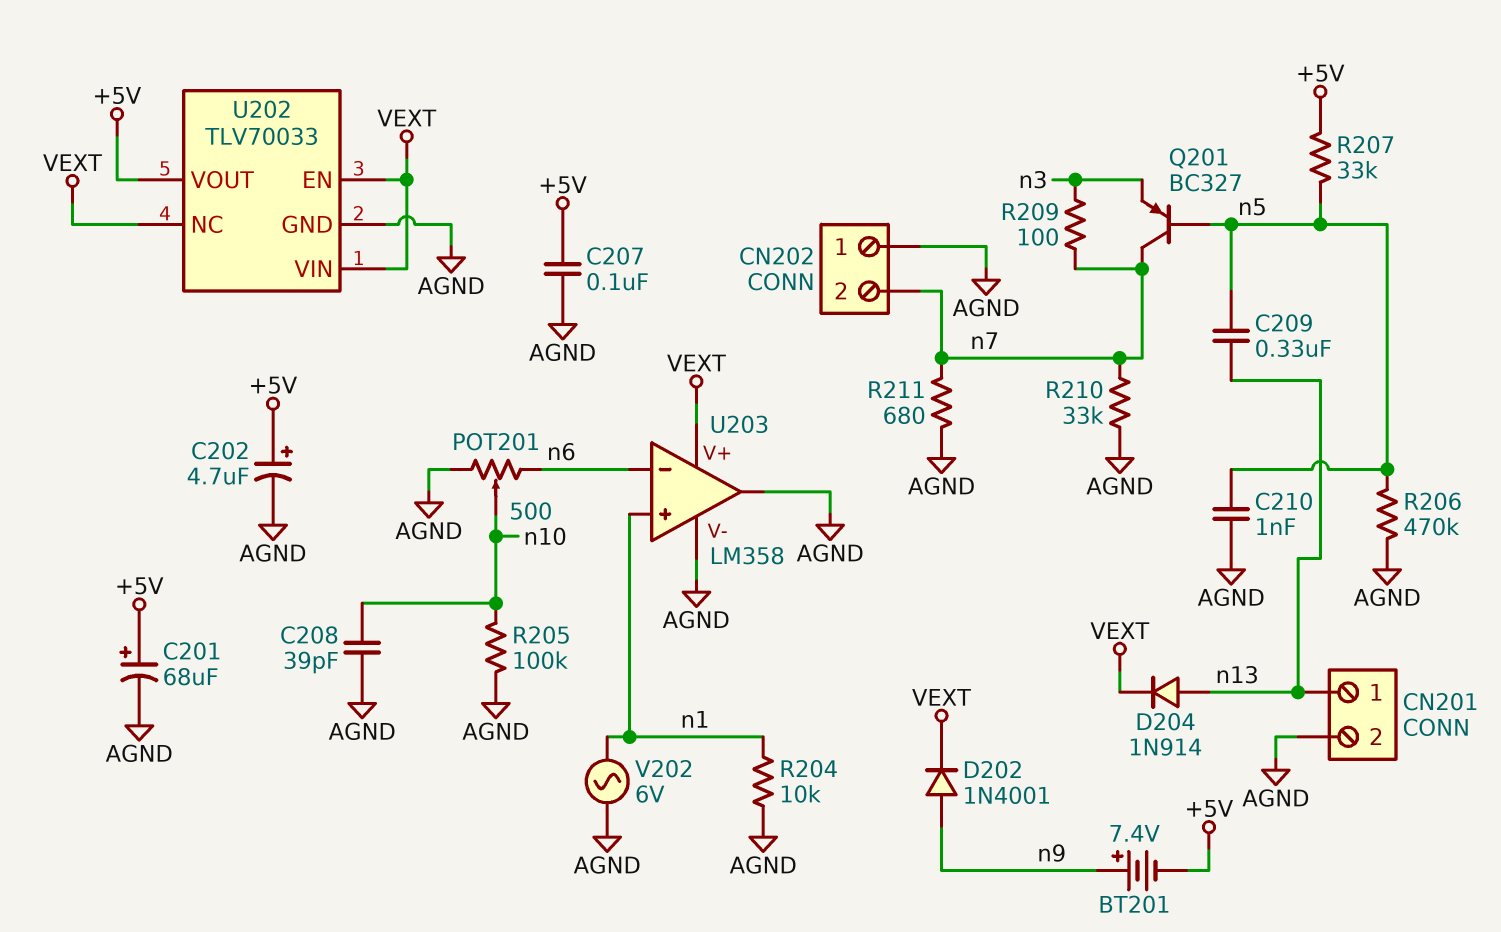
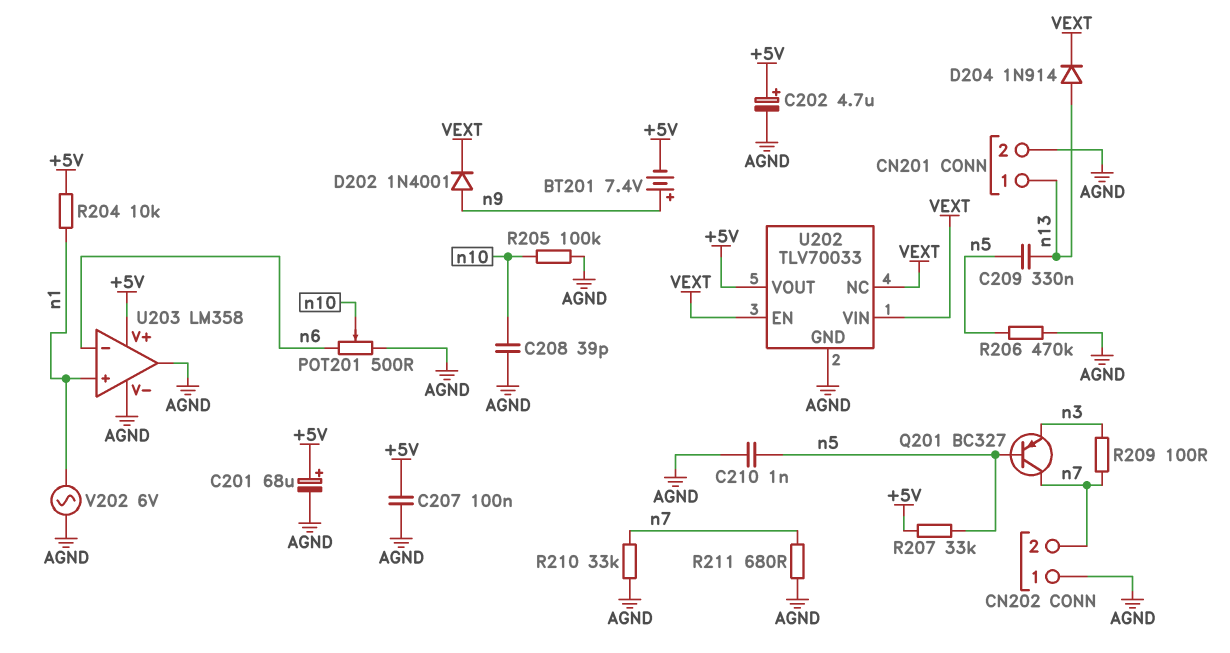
R204: 10k (AGND, n1) -> 10k (+5V, n1)
U203 pin V+: VEXT -> +5V

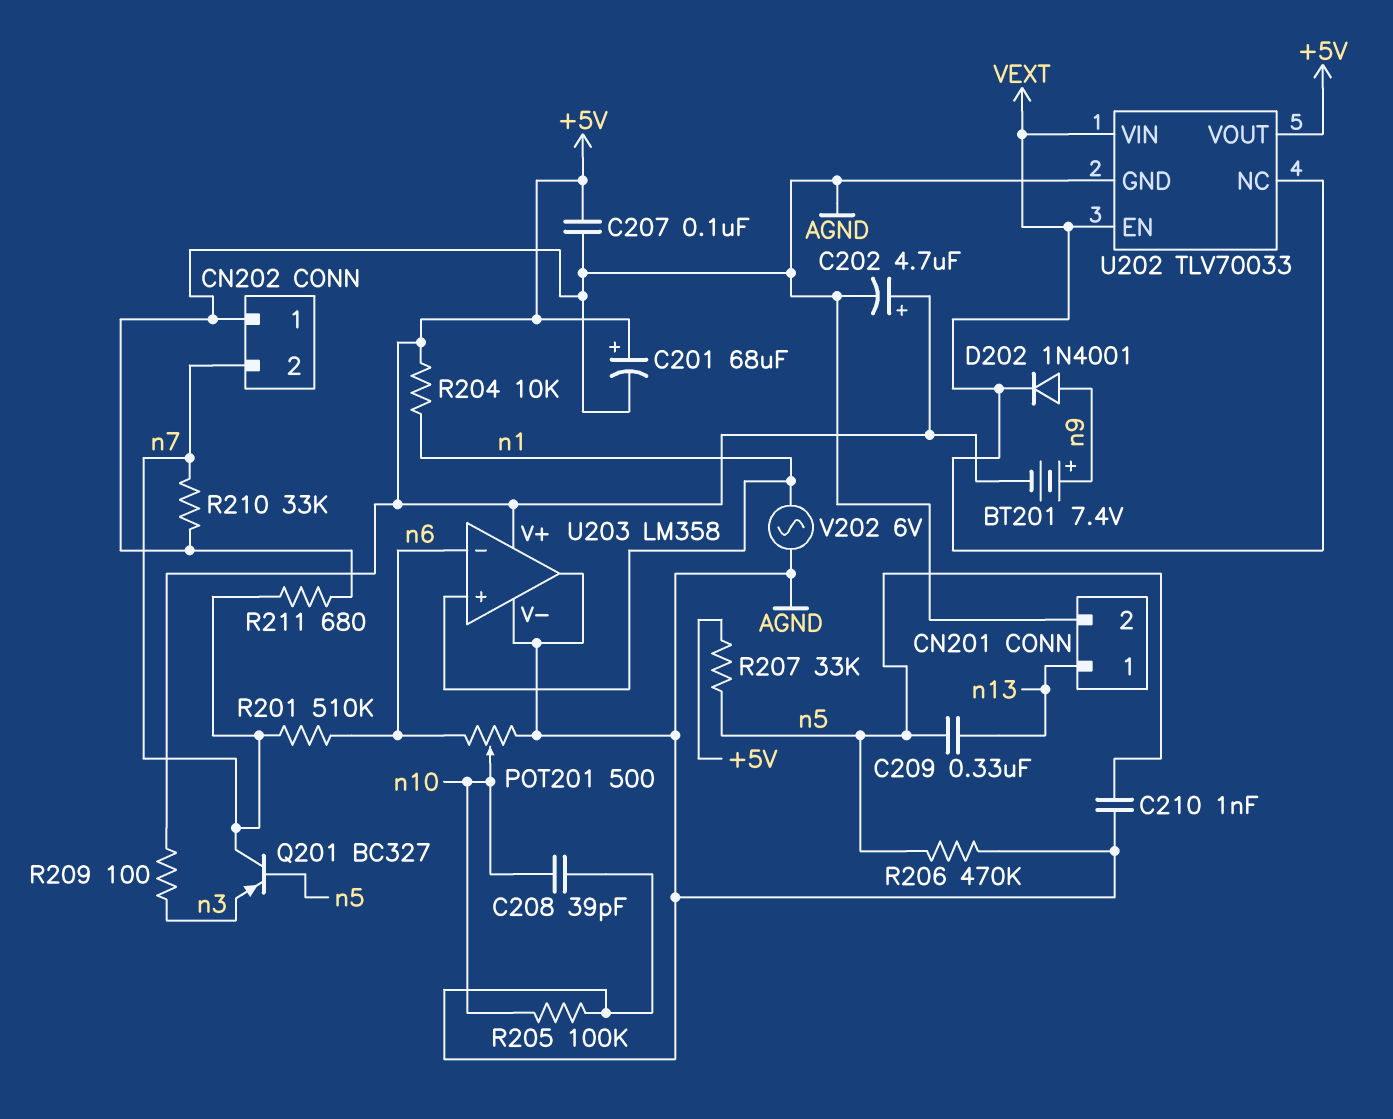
D204: diode 1N914 (A n13, K VEXT) -> none
R201: none -> 510k (n6, n7)
R209: 100 (n3, n7) -> 100 (+5V, n3)

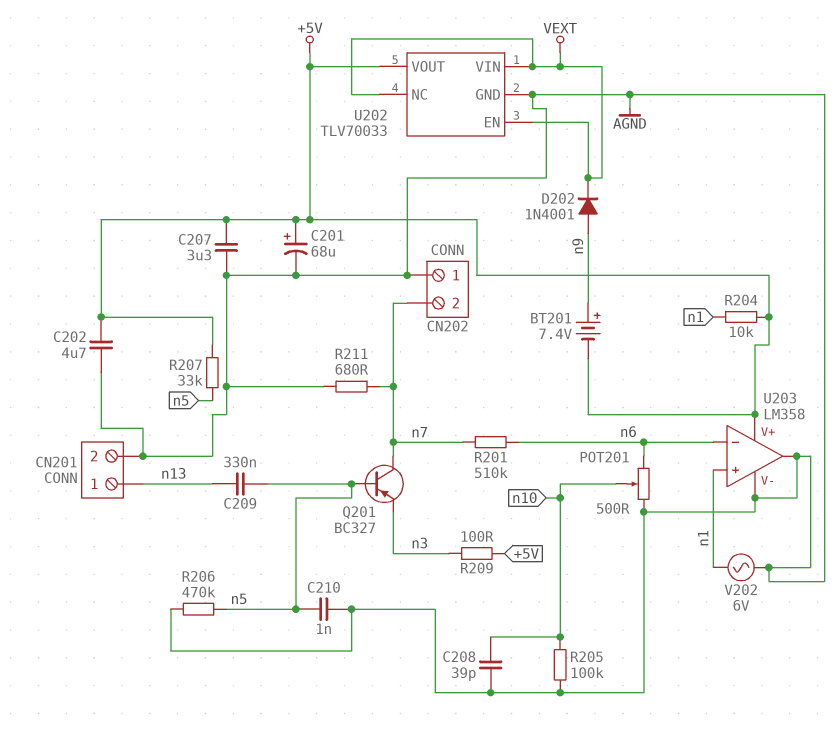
C202: 4.7uF (plus +5V, minus AGND) -> 4.7uF (+5V, AGND)
C207: 100nF (+5V, AGND) -> 3.3uF (+5V, AGND)
R210: 33k (AGND, n7) -> none

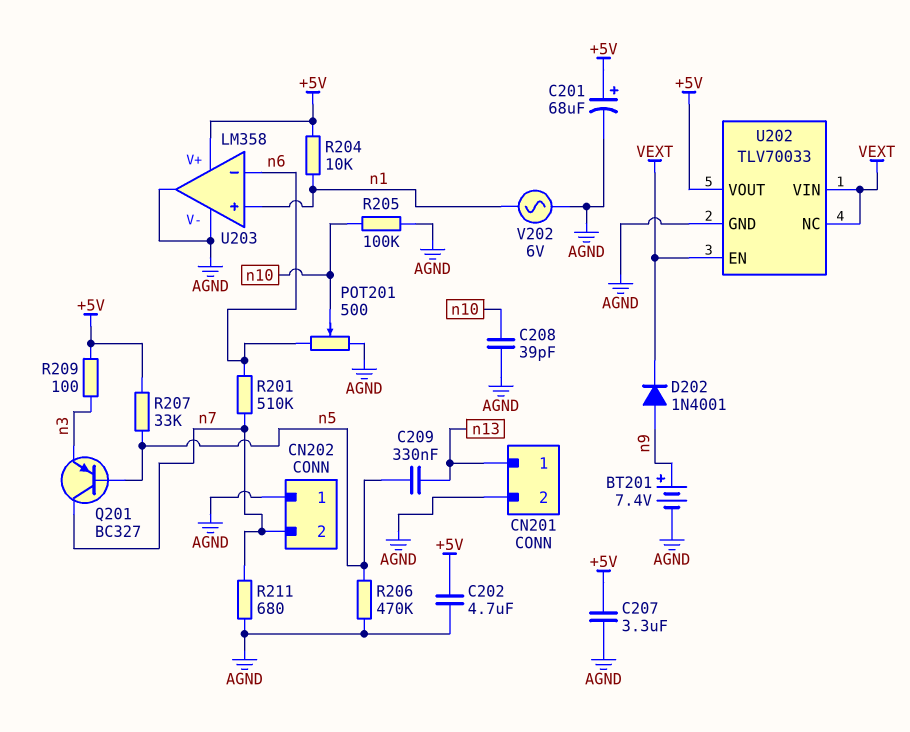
BT201: 7.4V (plus n9, minus +5V) -> 7.4V (plus n9, minus AGND)
C210: 1nF (AGND, n5) -> none

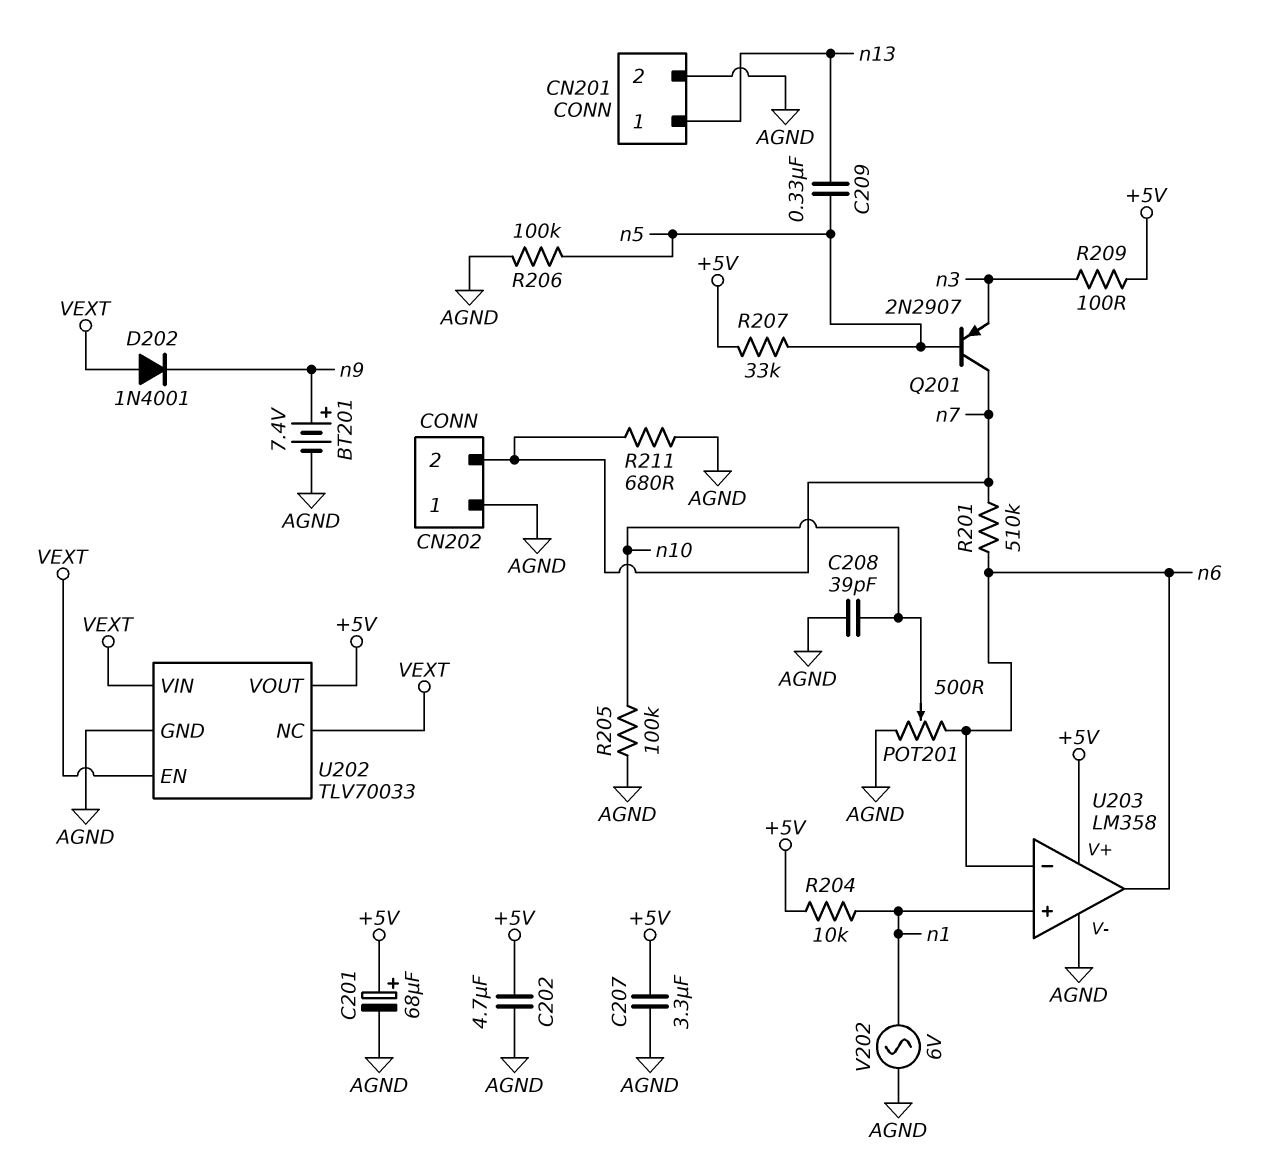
D202: diode 1N4001 (A n9, K VEXT) -> diode 1N4001 (A VEXT, K n9)
Q201: PNP BC327 (B n5, C n7, E n3) -> PNP 2N2907 (B n5, C n7, E n3)
R206: 470k (AGND, n5) -> 100k (AGND, n5)
U203 pin out: AGND -> n6

